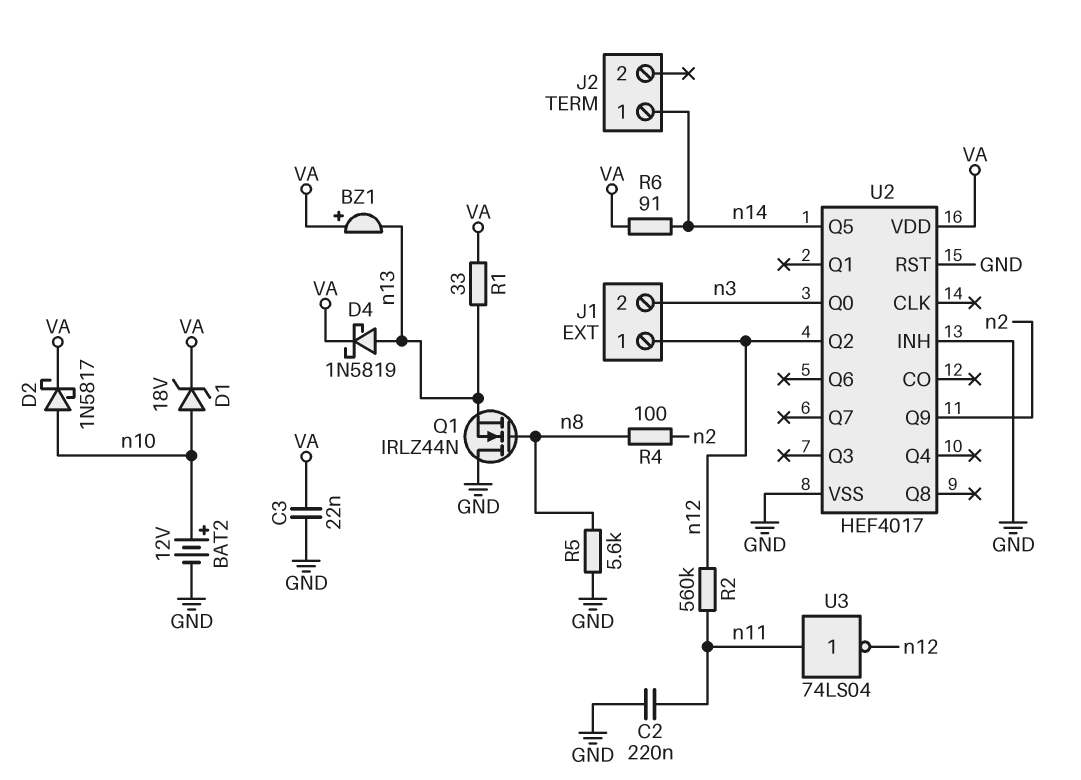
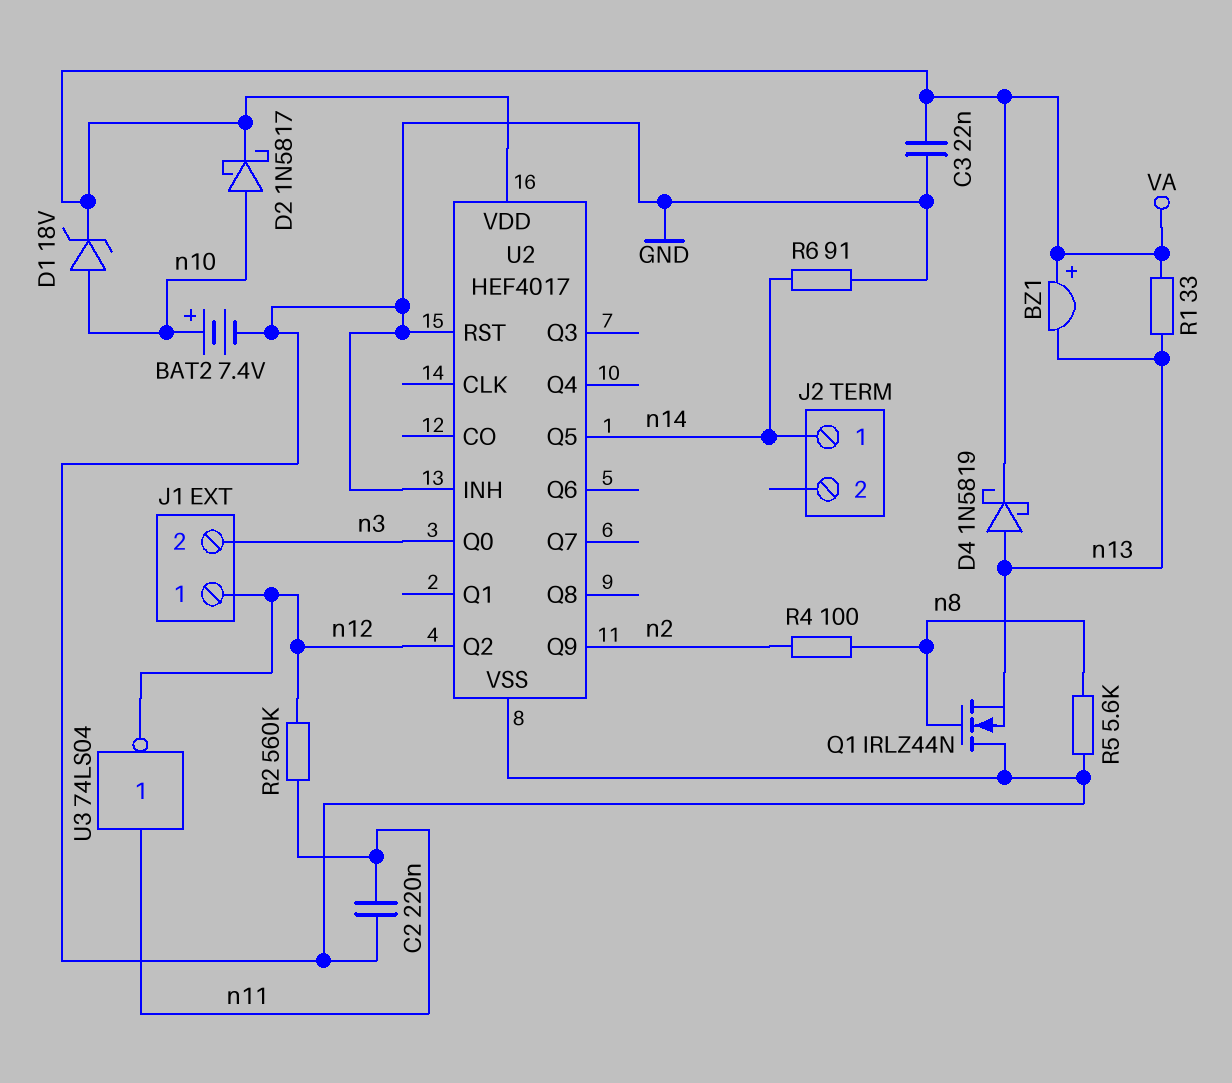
BAT2: 12V (plus n10, minus GND) -> 7.4V (plus n10, minus GND)
R6: 91 (VA, n14) -> 91 (GND, n14)

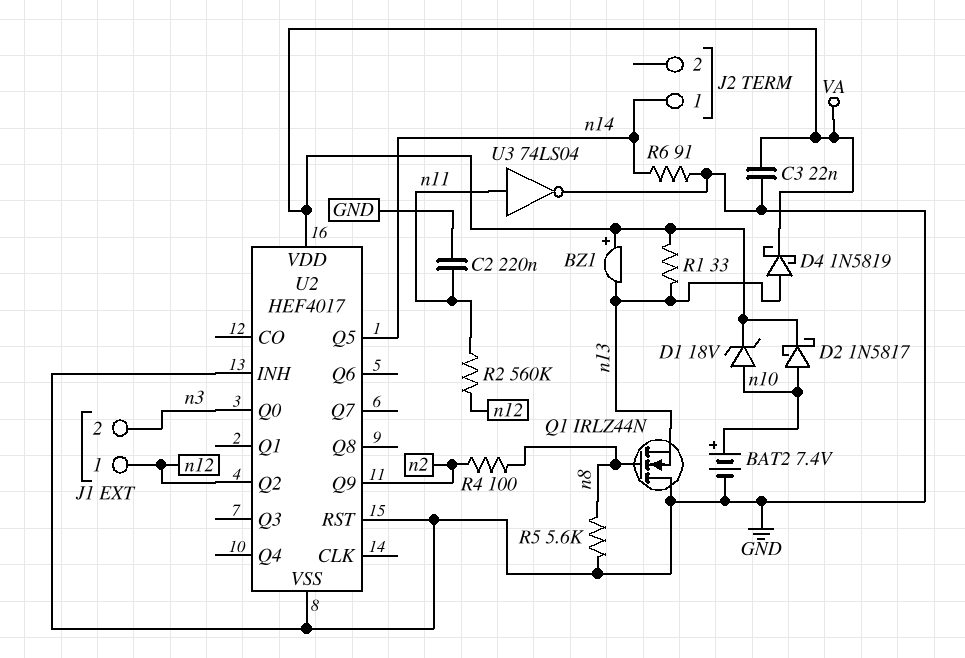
U3: NOT 74LS04 (in n11, out n12) -> NOT 74LS04 (in n11, out GND)

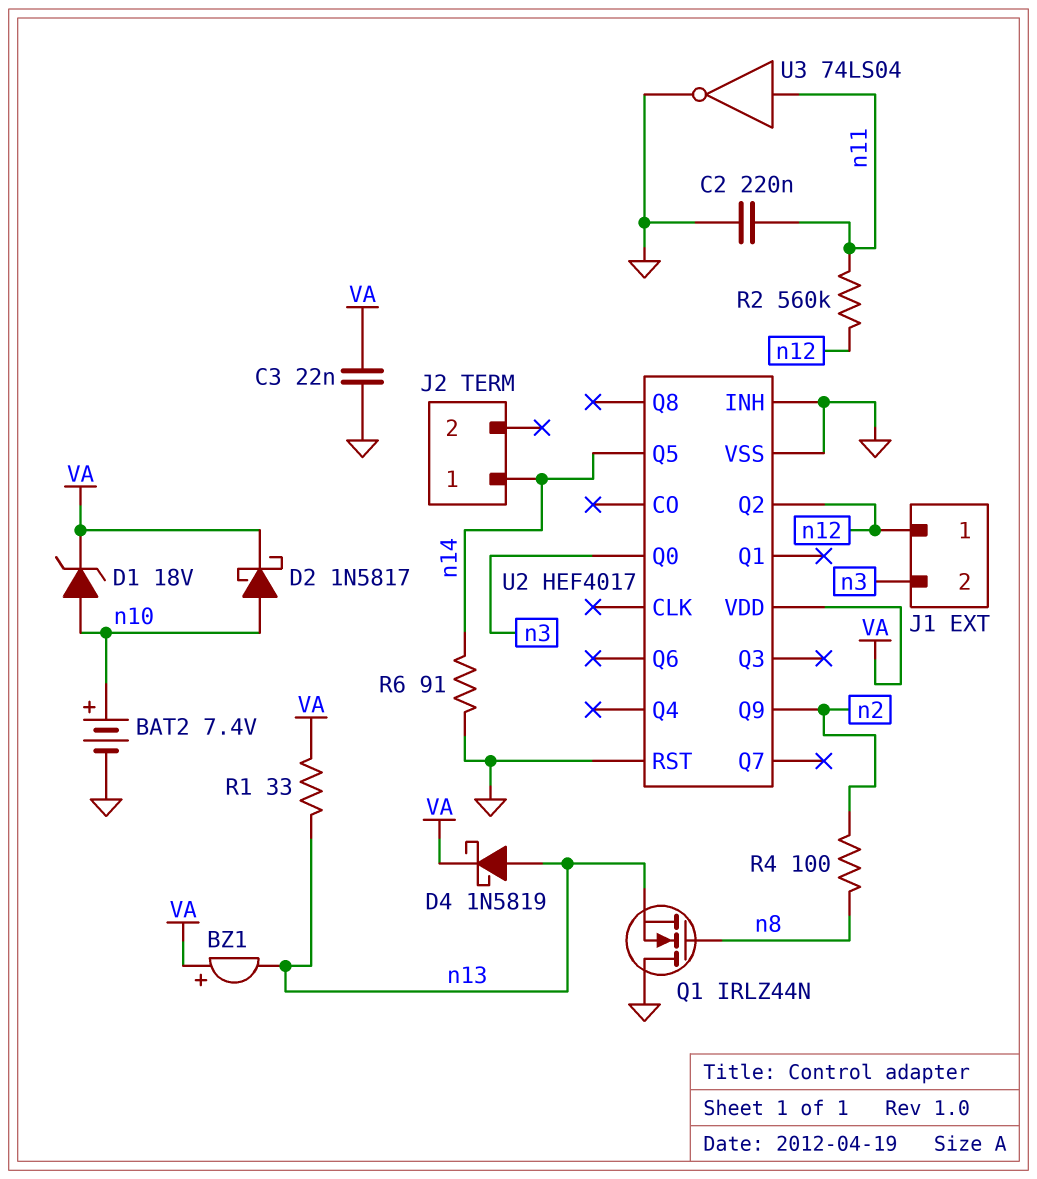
R5: 5.6k (GND, n8) -> none

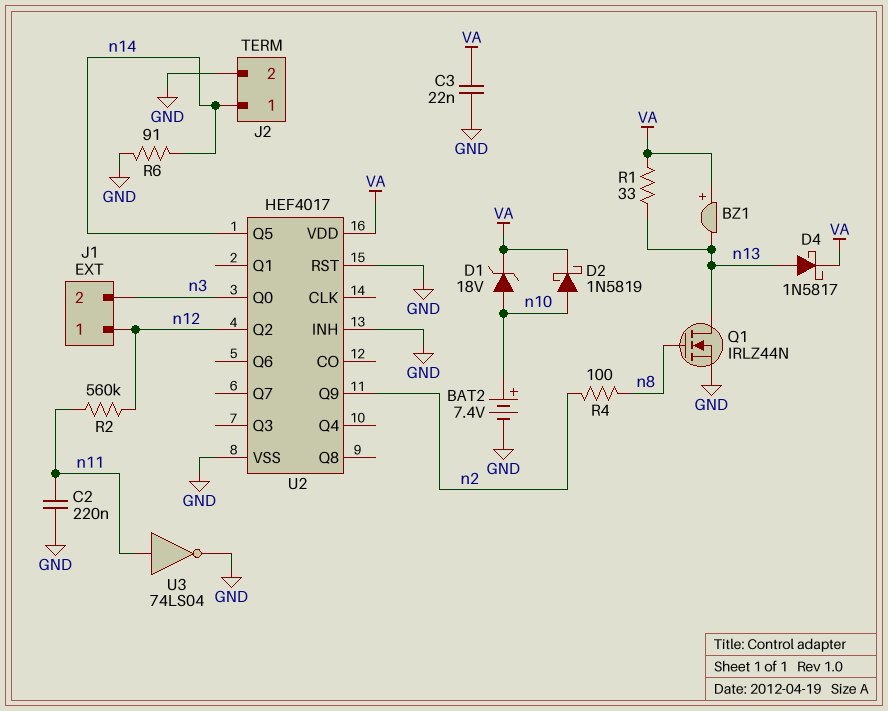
D2: schottky 1N5817 (A n10, K VA) -> schottky 1N5819 (A n10, K VA)
D4: schottky 1N5819 (A n13, K VA) -> schottky 1N5817 (A n13, K VA)
J2 pin 2: none -> GND
Q1: NMOS IRLZ44N (G n8, D GND, S n13) -> NMOS IRLZ44N (G n8, D n13, S GND)

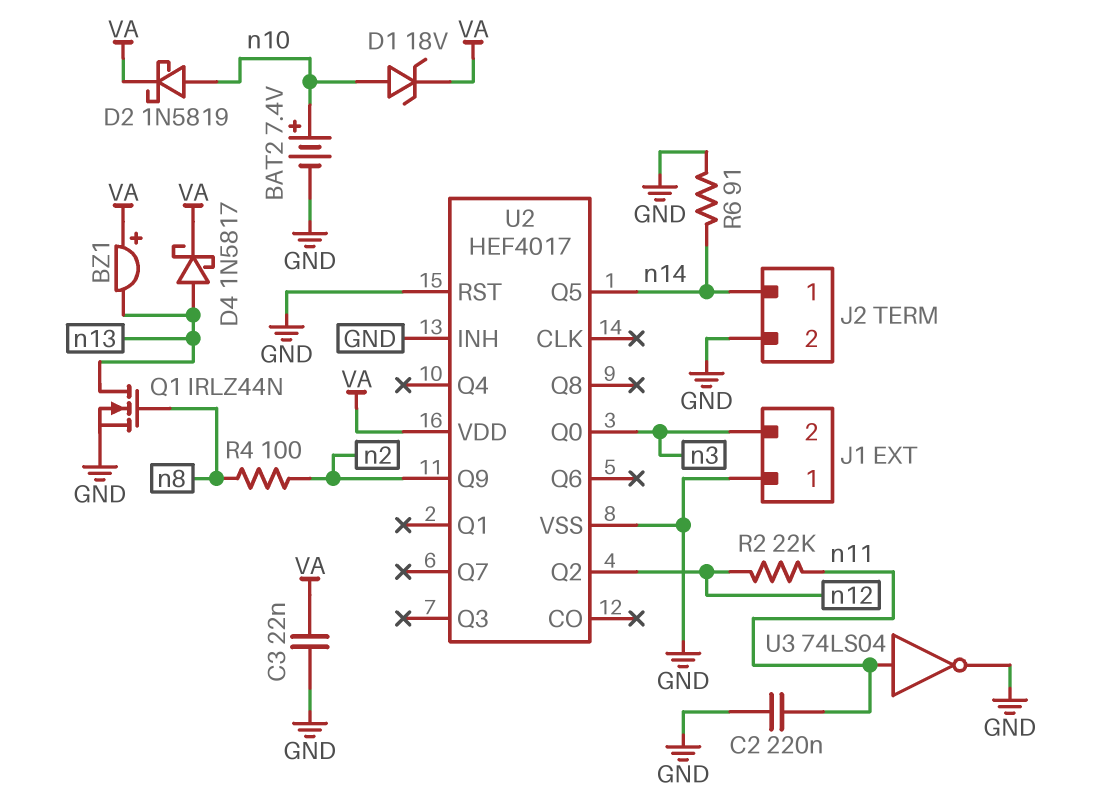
J1 pin 1: n12 -> GND
R1: 33 (VA, n13) -> none
R2: 560k (n11, n12) -> 22k (n11, n12)

